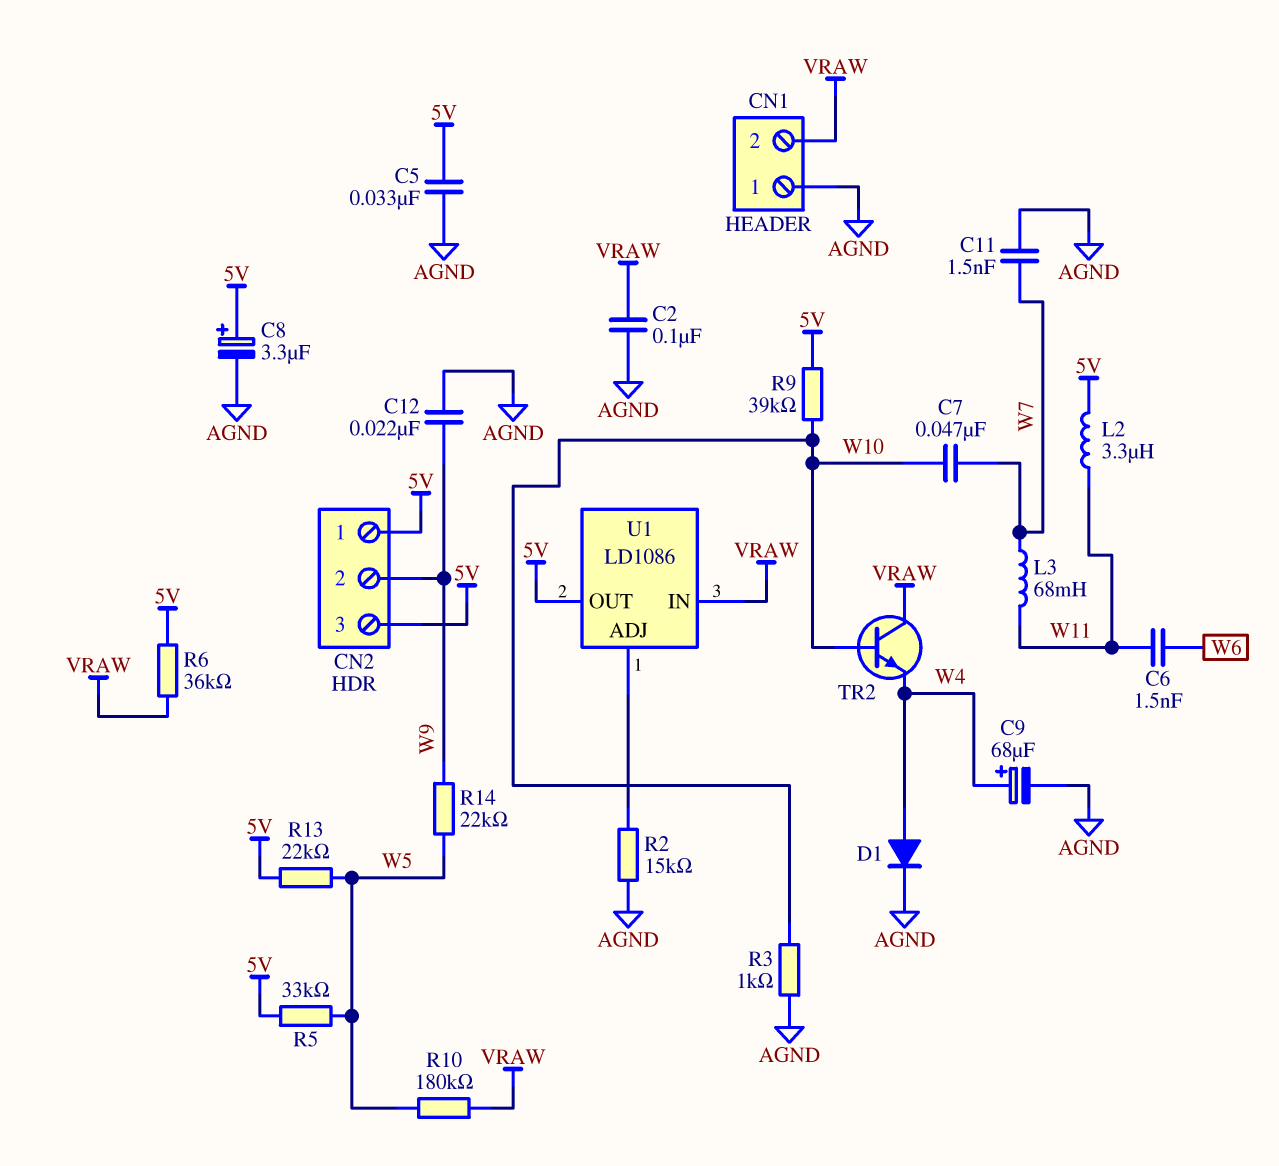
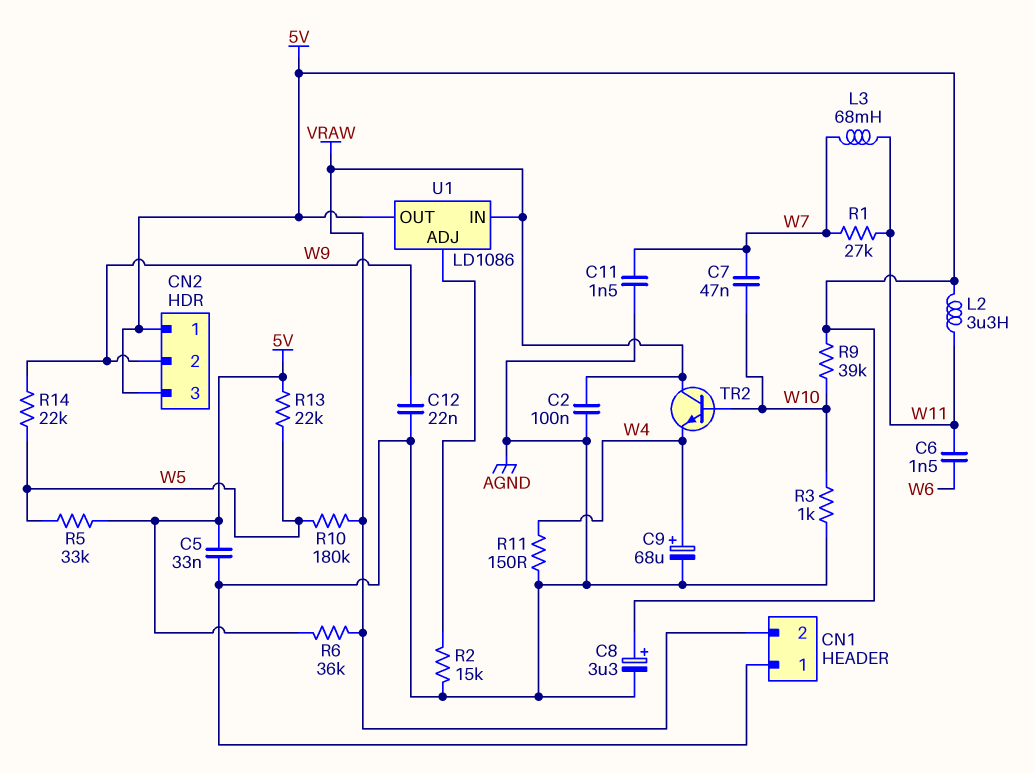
D1: diode (A W4, K AGND) -> none
R1: none -> 27k (W7, W11)
R11: none -> 150 (AGND, W4)

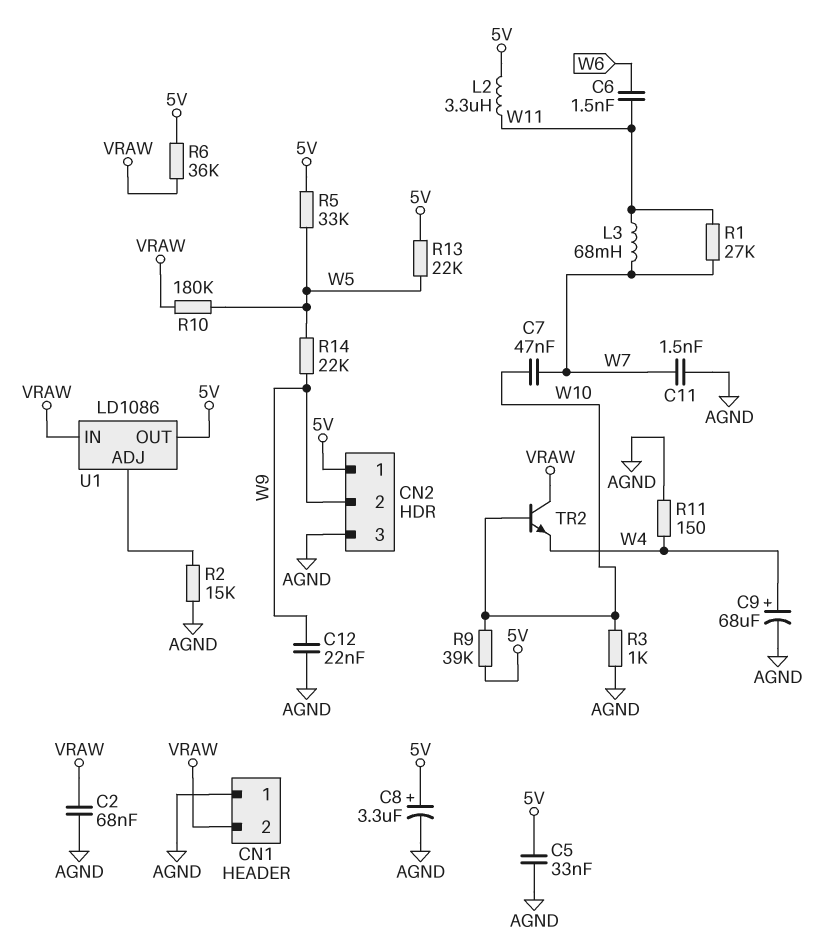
C2: 100nF (AGND, VRAW) -> 68nF (AGND, VRAW)
CN2 pin 3: 5V -> AGND

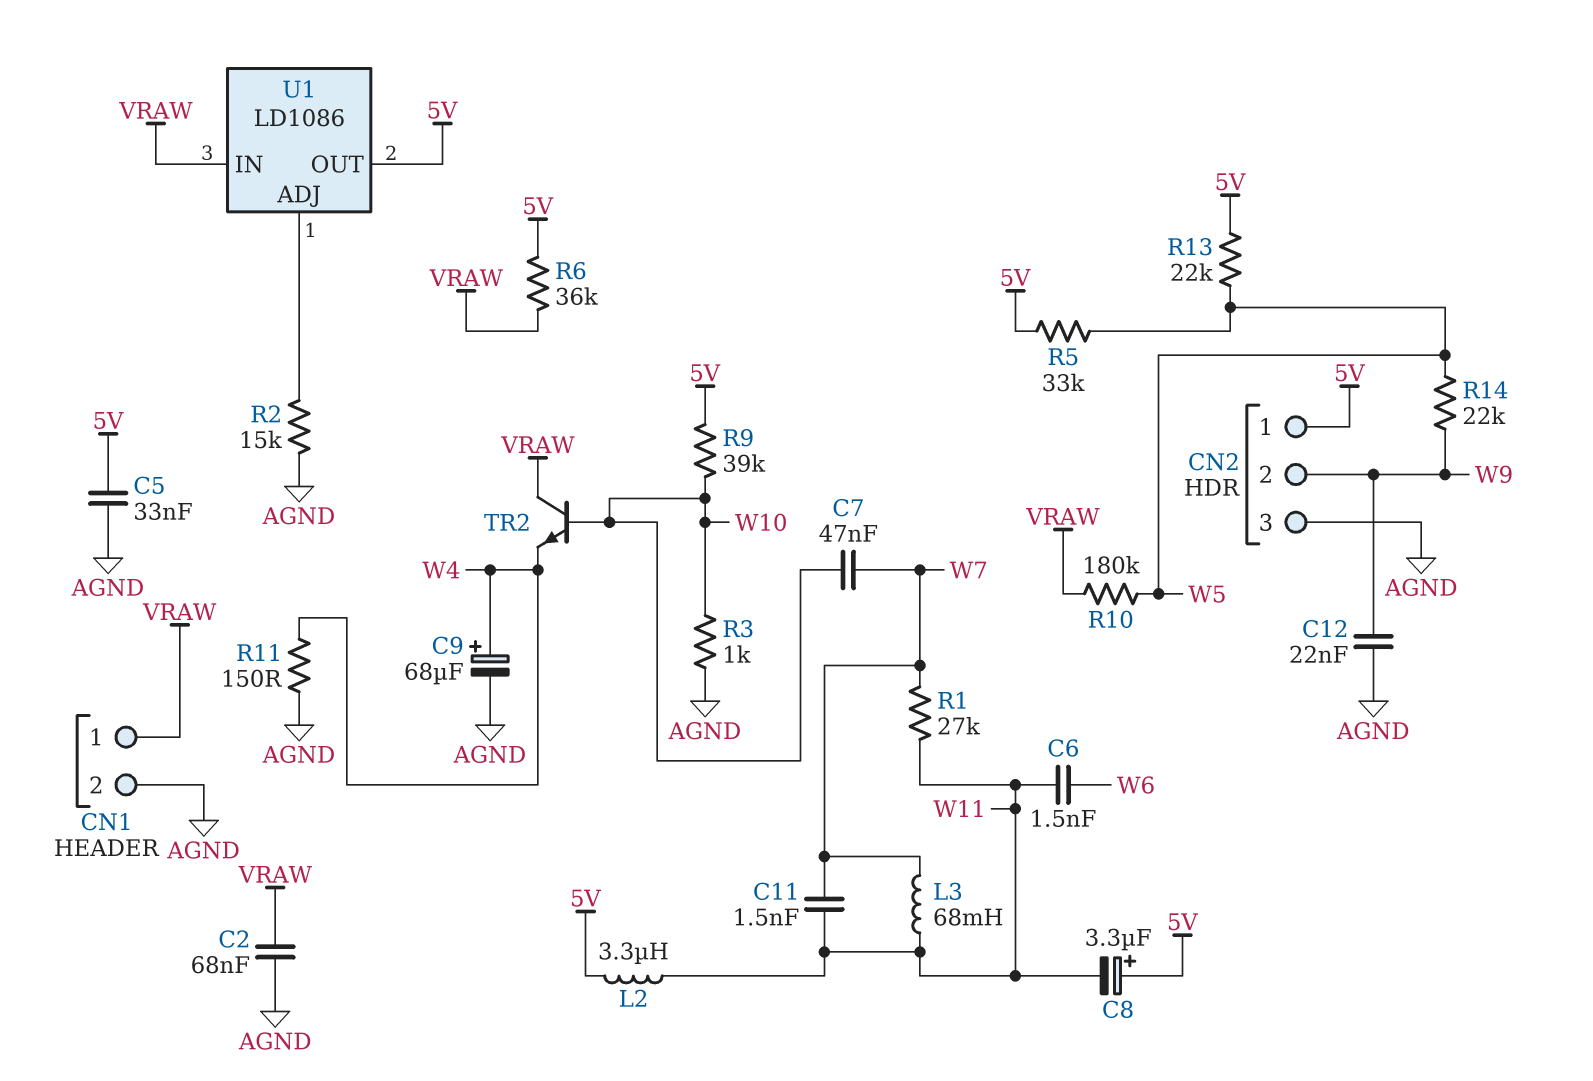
C8: 3.3uF (plus 5V, minus AGND) -> 3.3uF (plus 5V, minus W11)
C11: 1.5nF (AGND, W7) -> 1.5nF (W7, W11)
CN1 pin 1: AGND -> VRAW
CN1 pin 2: VRAW -> AGND

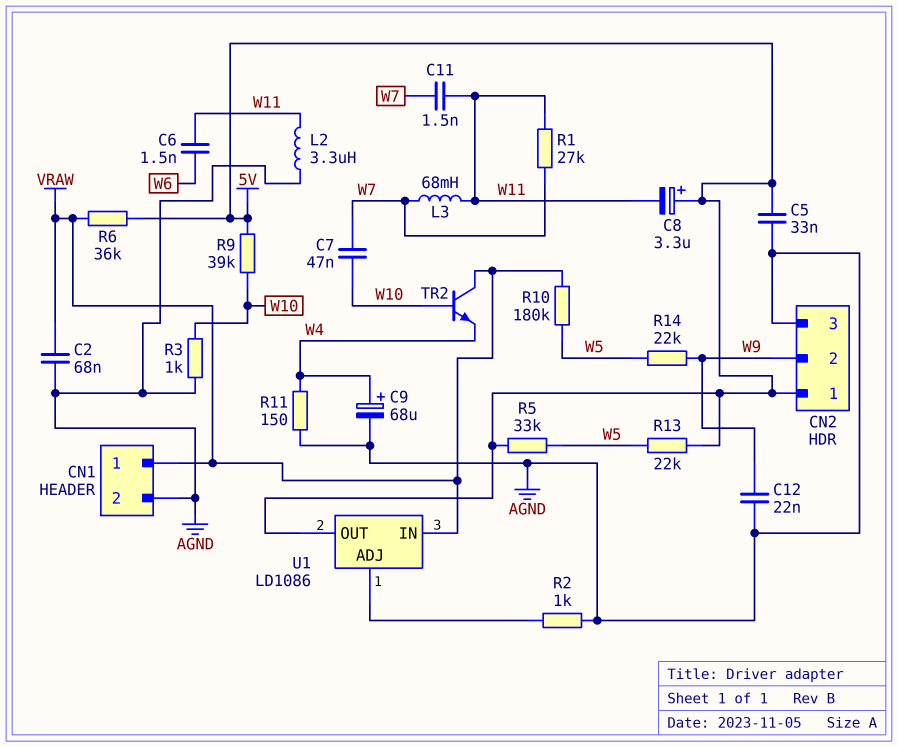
L2: 3.3uH (5V, W11) -> 3.3uH (AGND, W11)
R2: 15k (AGND, U1/ADJ) -> 1k (AGND, U1/ADJ)

